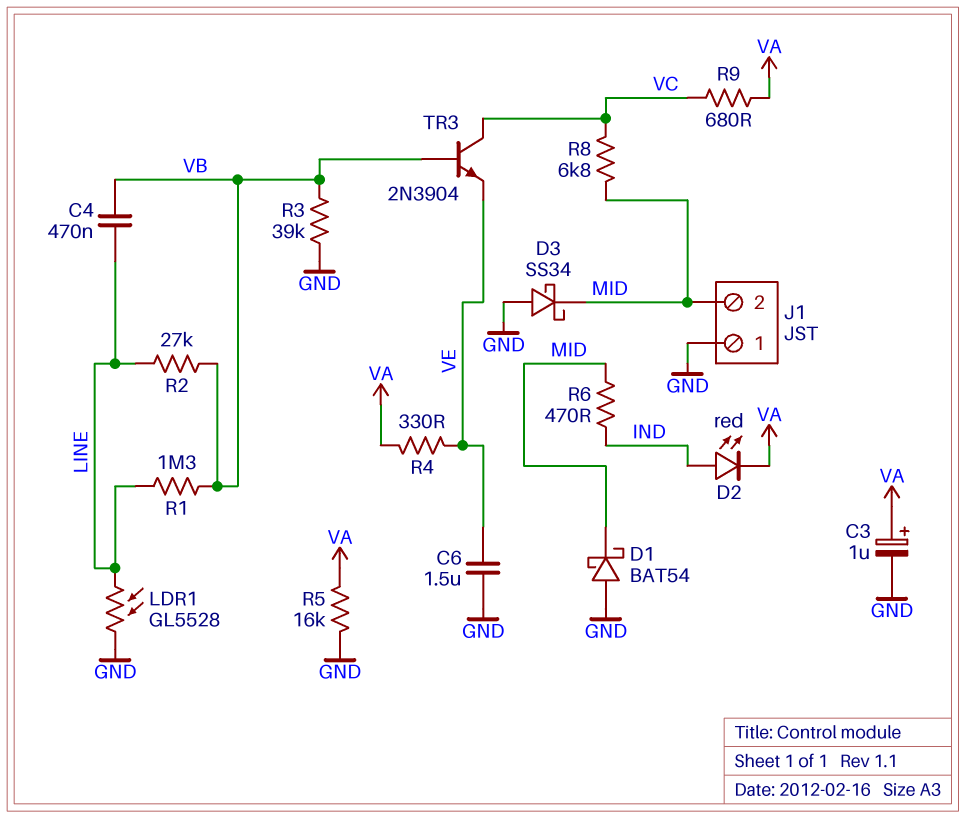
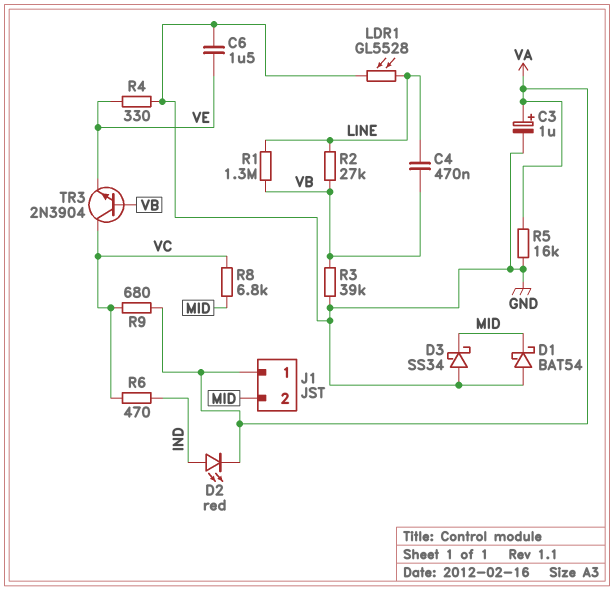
J1 pin 1: GND -> VA
R4: 330 (VA, VE) -> 330 (GND, VE)
R6: 470 (IND, MID) -> 470 (IND, VC)

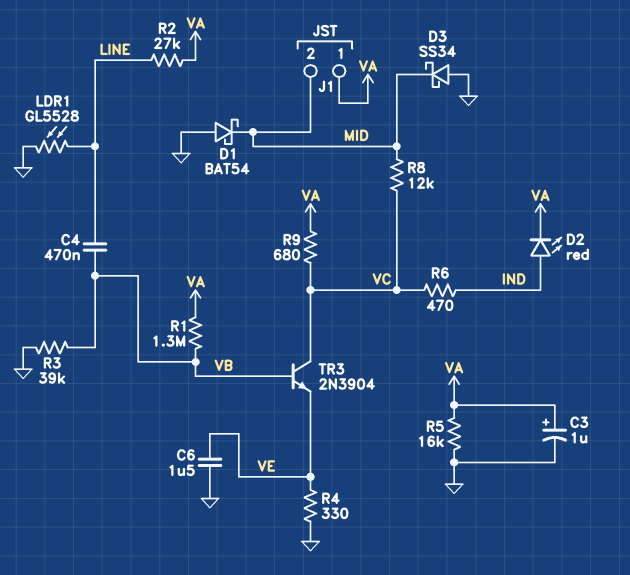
R1: 1.3M (LINE, VB) -> 1.3M (VA, VB)
R2: 27k (LINE, VB) -> 27k (LINE, VA)
R8: 6.8k (MID, VC) -> 12k (MID, VC)

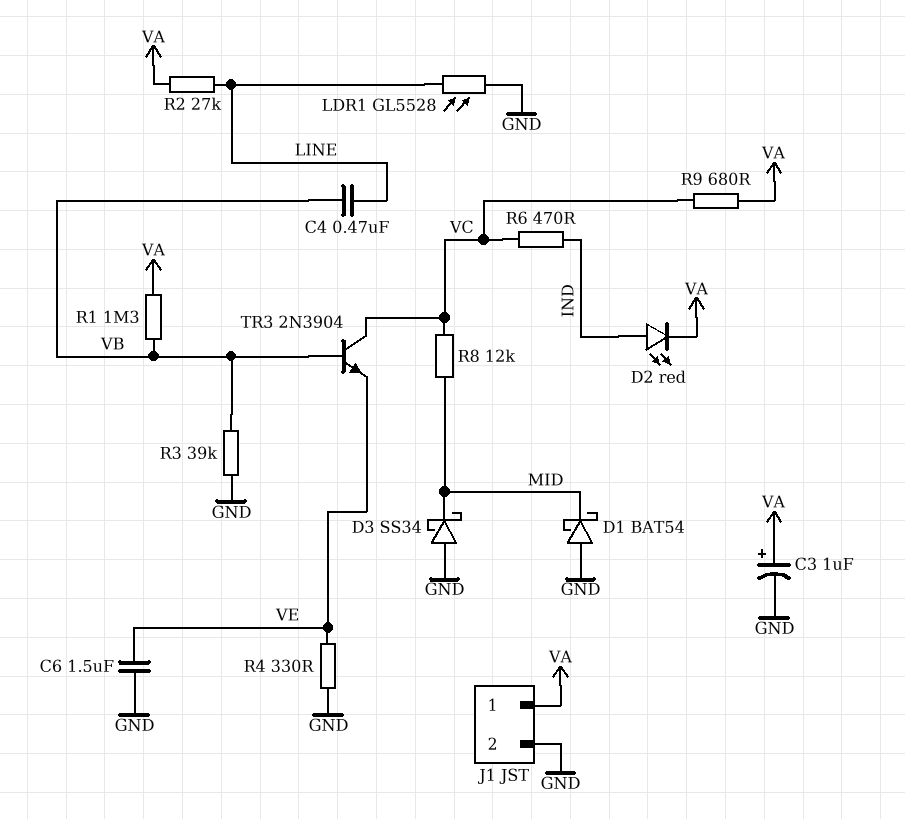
J1 pin 2: MID -> GND
R5: 16k (GND, VA) -> none

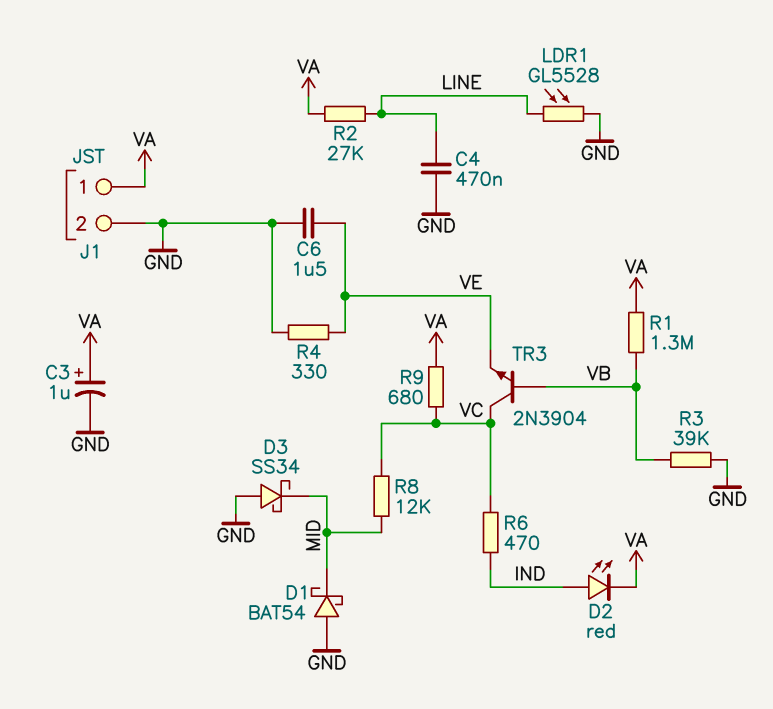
C4: 470nF (LINE, VB) -> 470nF (GND, LINE)

